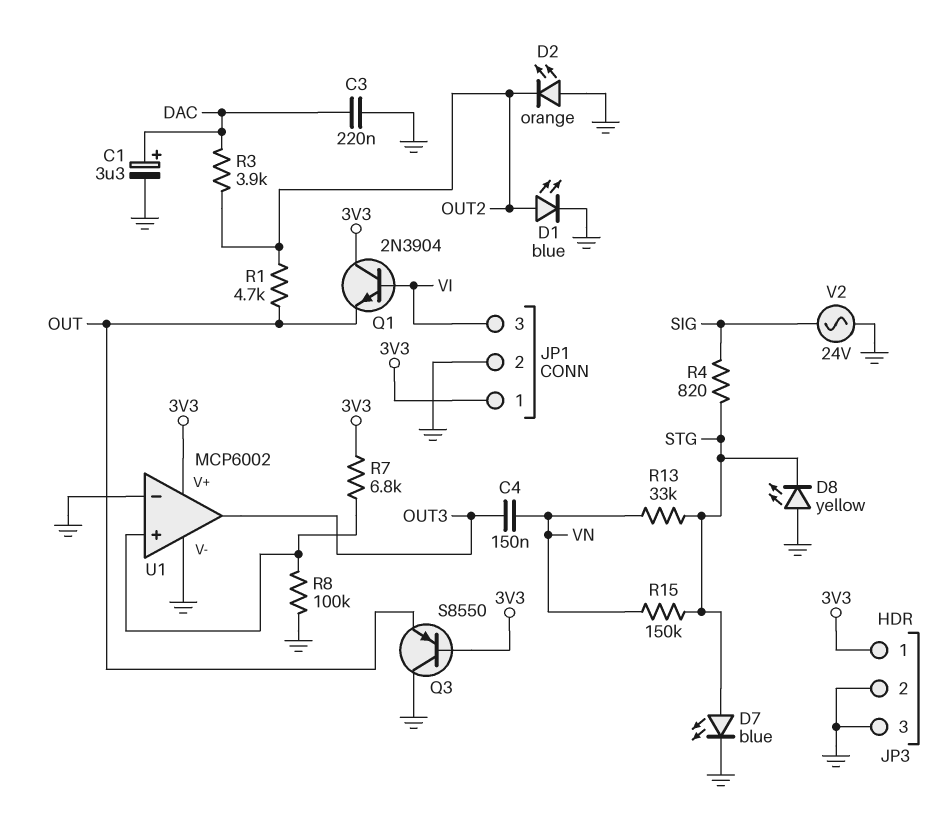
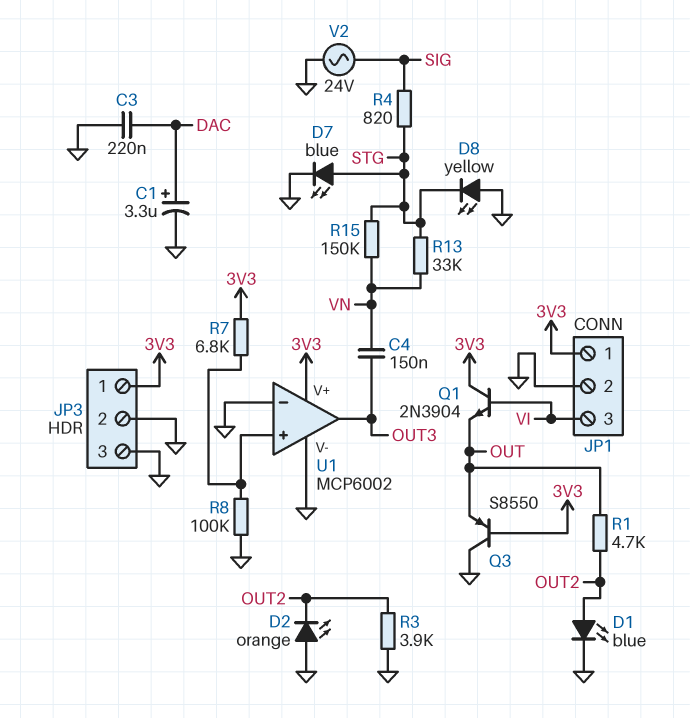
R3: 3.9k (DAC, OUT2) -> 3.9k (GND, OUT2)

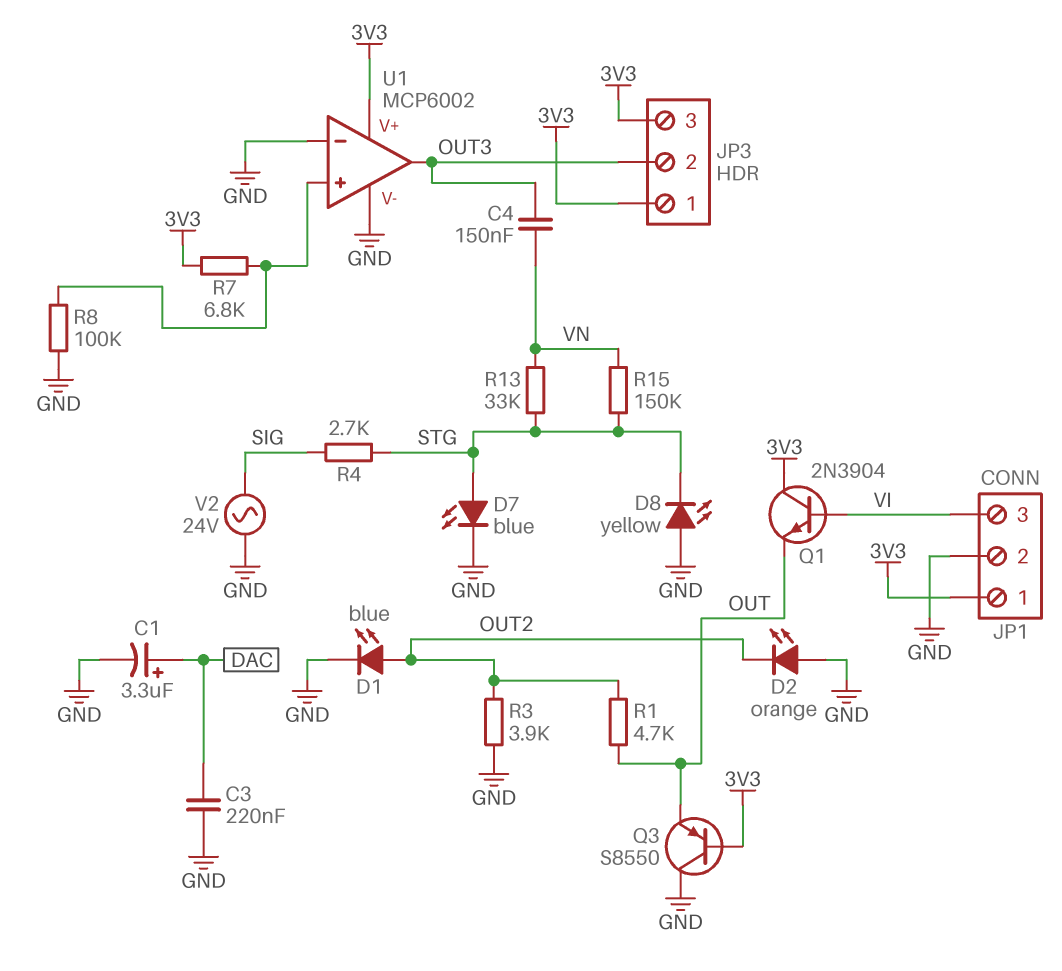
JP3 pin 2: GND -> OUT3
JP3 pin 3: GND -> 3V3
R4: 820 (SIG, STG) -> 2.7k (SIG, STG)

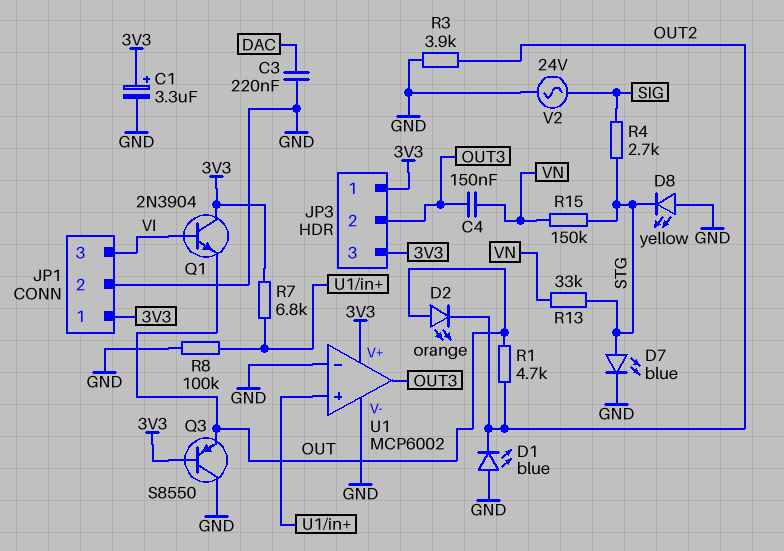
C1: 3.3uF (plus DAC, minus GND) -> 3.3uF (plus 3V3, minus GND)
D1: LED blue (A OUT2, K GND) -> LED blue (A GND, K OUT2)
D2: LED orange (A GND, K OUT2) -> LED orange (A OUT, K OUT2)

